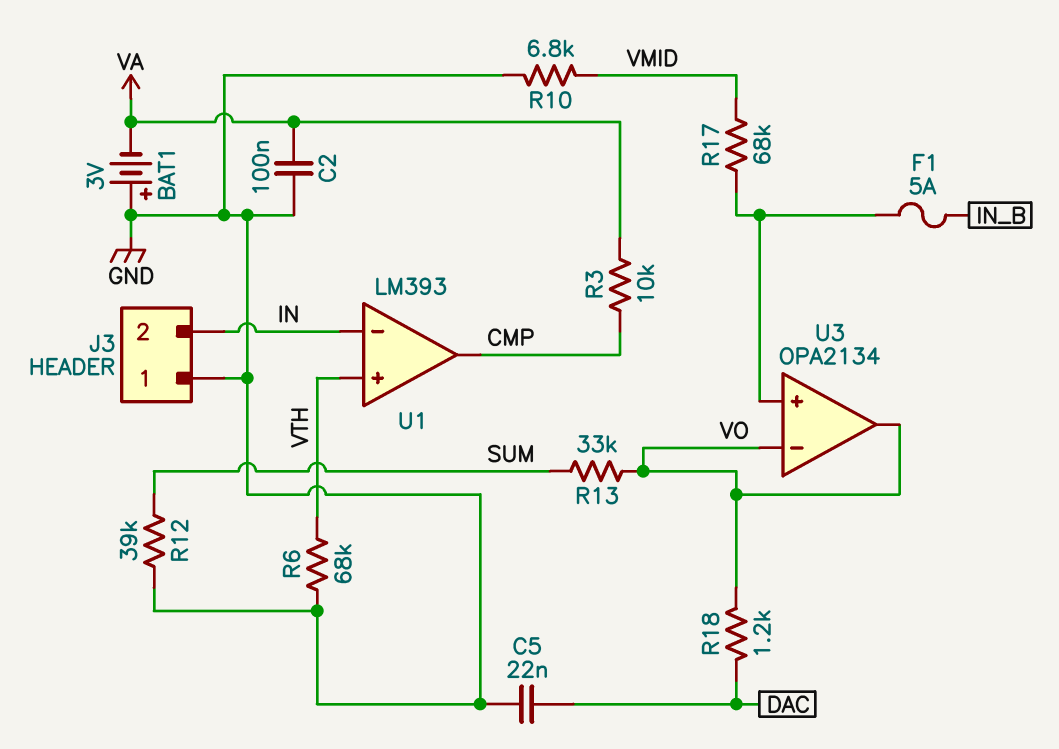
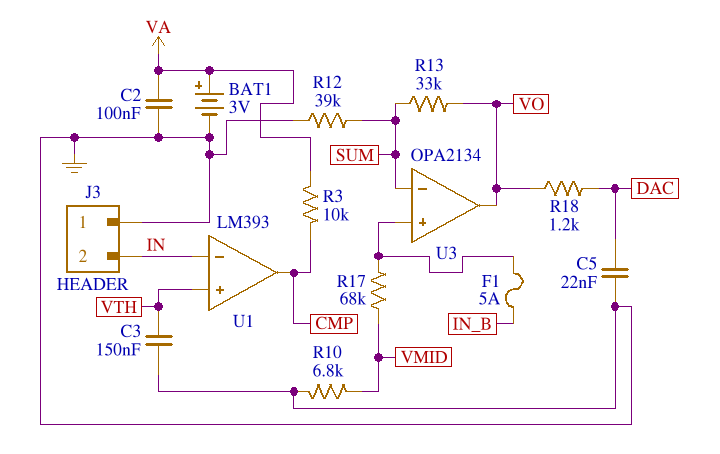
BAT1: 3V (plus GND, minus VA) -> 3V (plus VA, minus GND)
C3: none -> 150nF (GND, VTH)
R6: 68k (GND, VTH) -> none
U3 pin in-: VO -> SUM

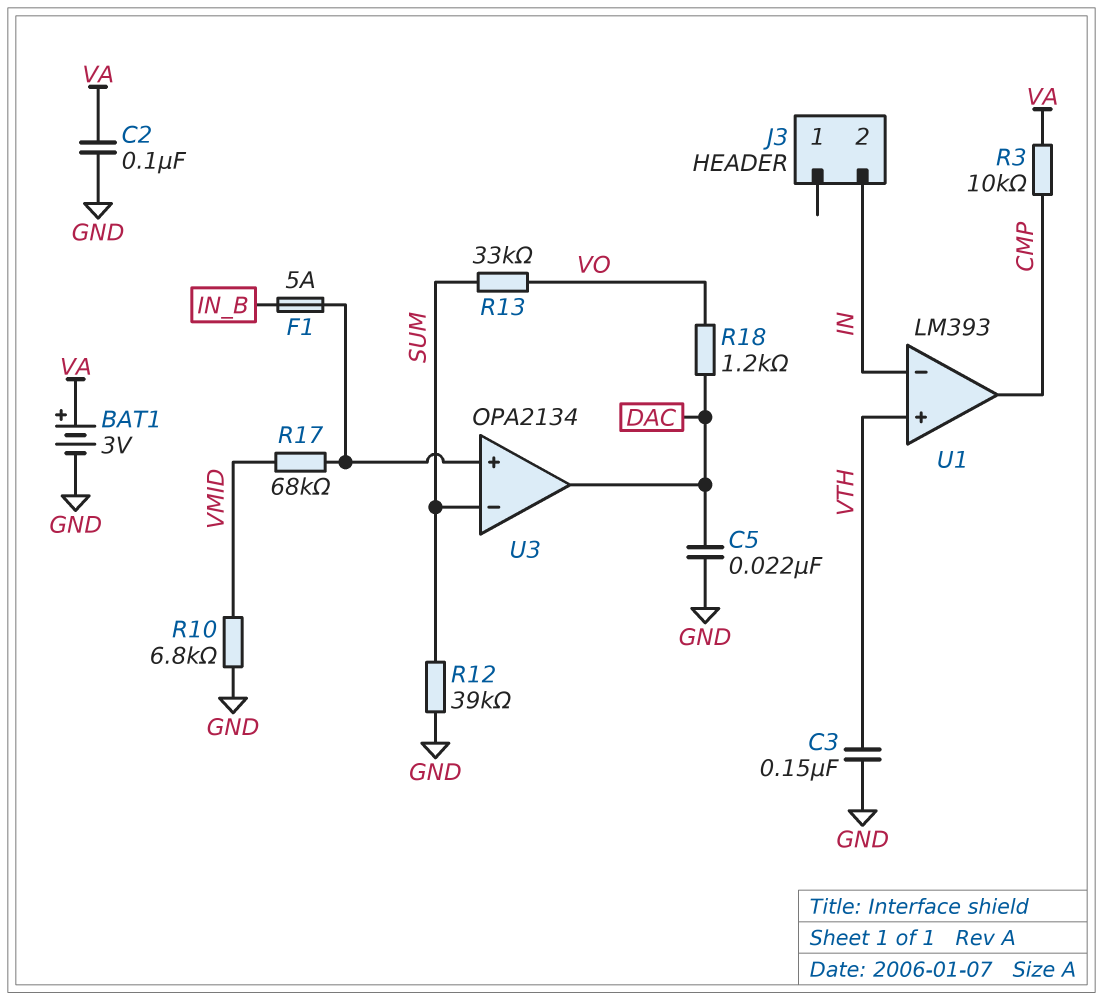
J3 pin 1: GND -> none
U3 pin out: VO -> DAC

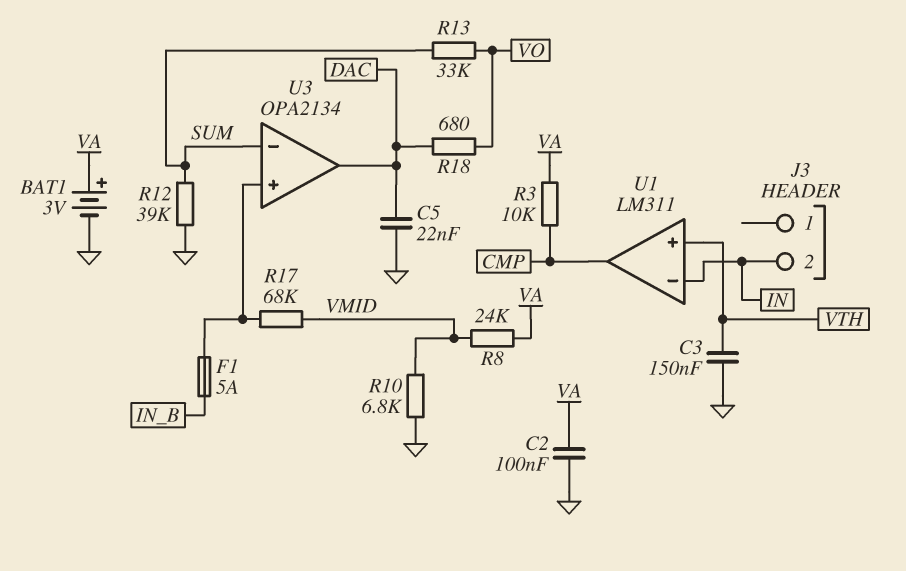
R8: none -> 24k (VA, VMID)
R18: 1.2k (DAC, VO) -> 680 (DAC, VO)
U1: LM393 -> LM311

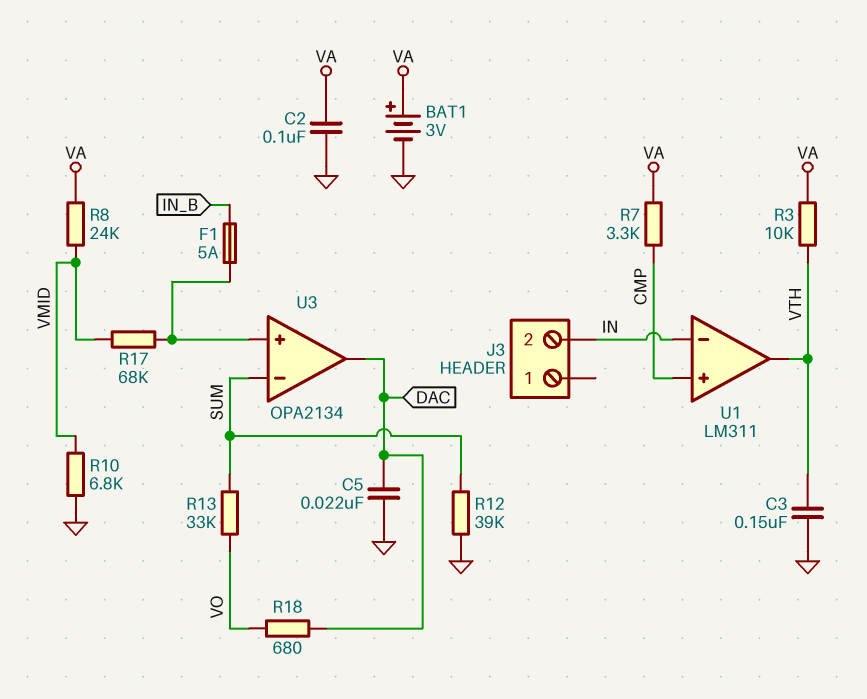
R3: 10k (CMP, VA) -> 10k (VA, VTH)
R7: none -> 3.3k (CMP, VA)
U1 pin in+: VTH -> CMP
U1 pin out: CMP -> VTH

